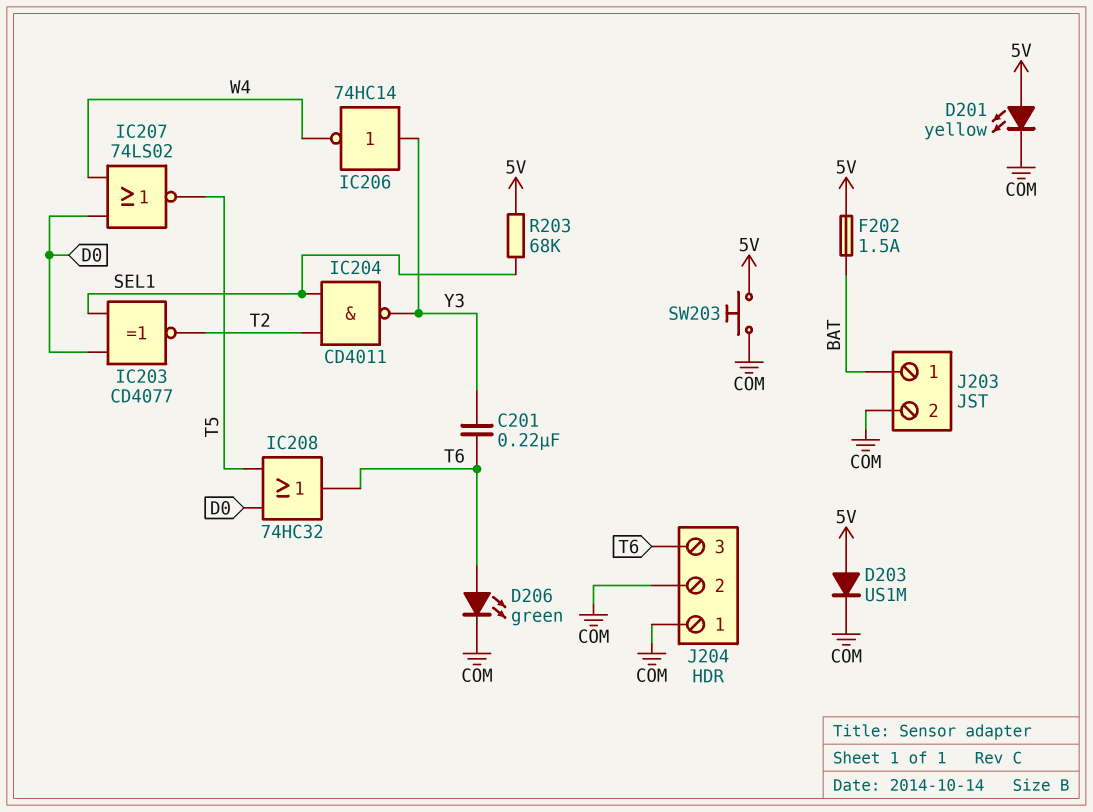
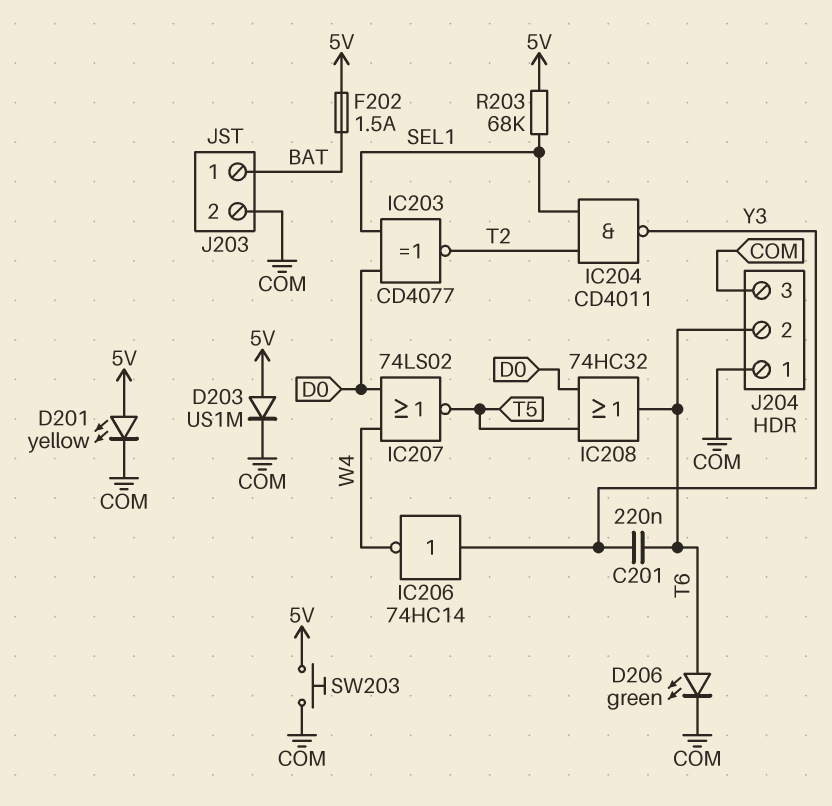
J204 pin 2: COM -> T6
J204 pin 3: T6 -> COM

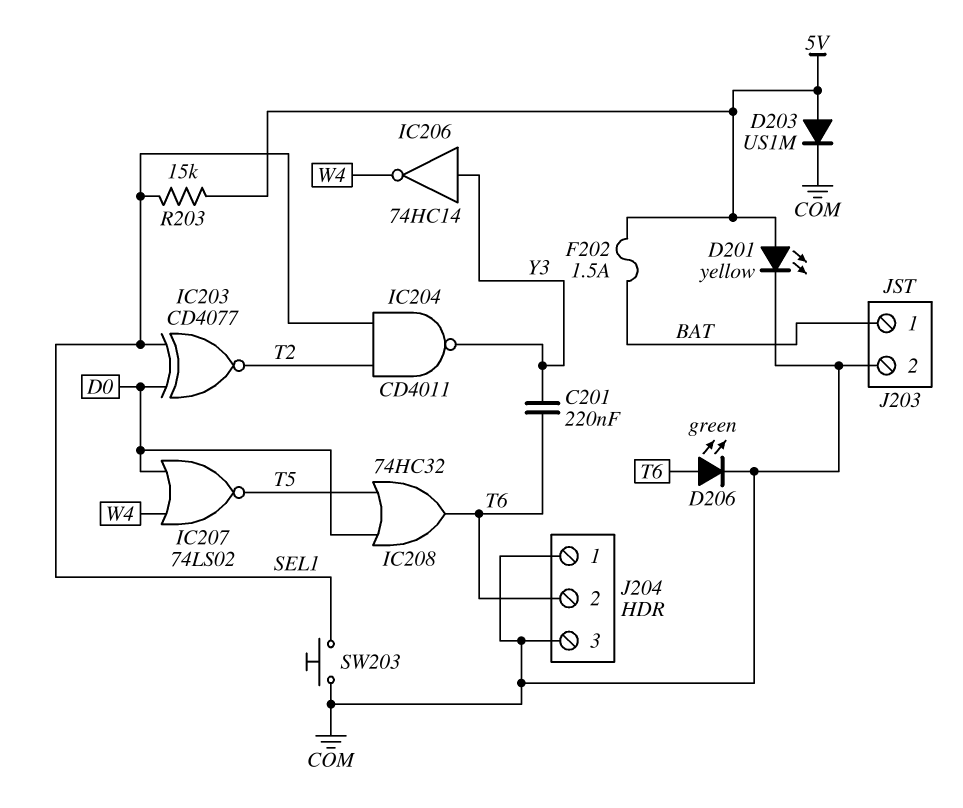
R203: 68k (5V, SEL1) -> 15k (5V, SEL1)
SW203: button (5V, COM) -> button (COM, SEL1)

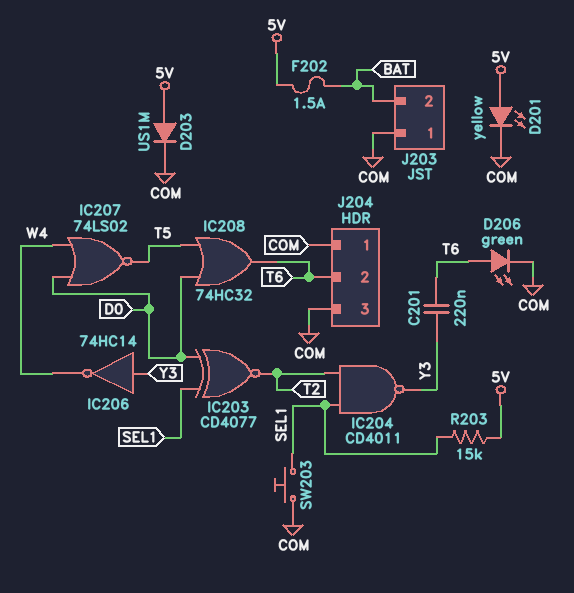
J203 pin 1: BAT -> COM
J203 pin 2: COM -> BAT

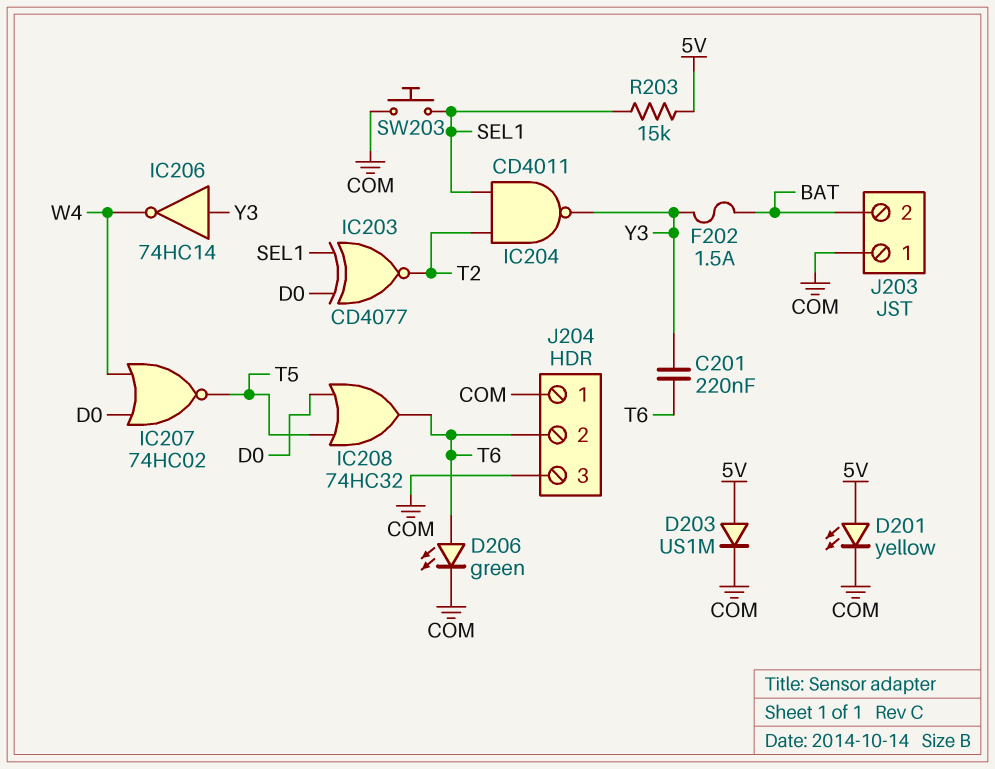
F202: 1.5A (5V, BAT) -> 1.5A (BAT, Y3)
IC207: NOR 74LS02 (in D0, in W4, out T5) -> NOR 74HC02 (in D0, in W4, out T5)

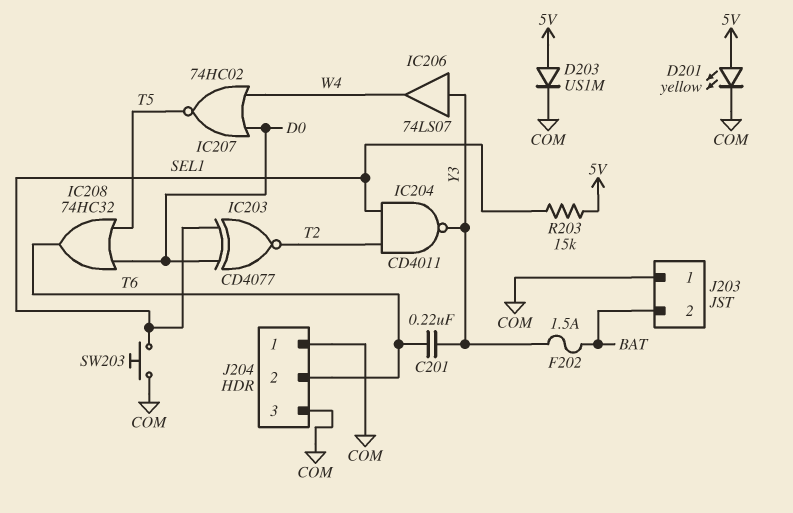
D206: LED green (A T6, K COM) -> none
IC206: NOT 74HC14 (in Y3, out W4) -> buffer 74LS07 (in Y3, out W4)

